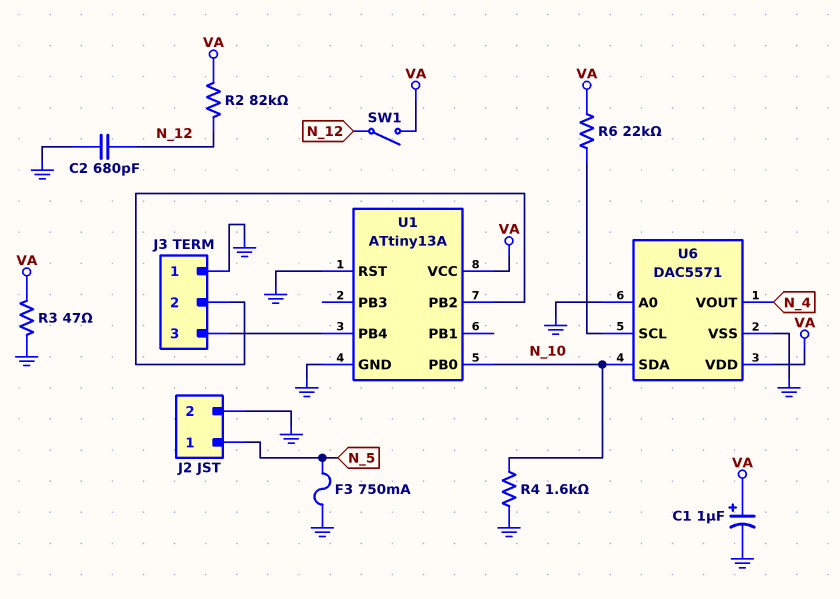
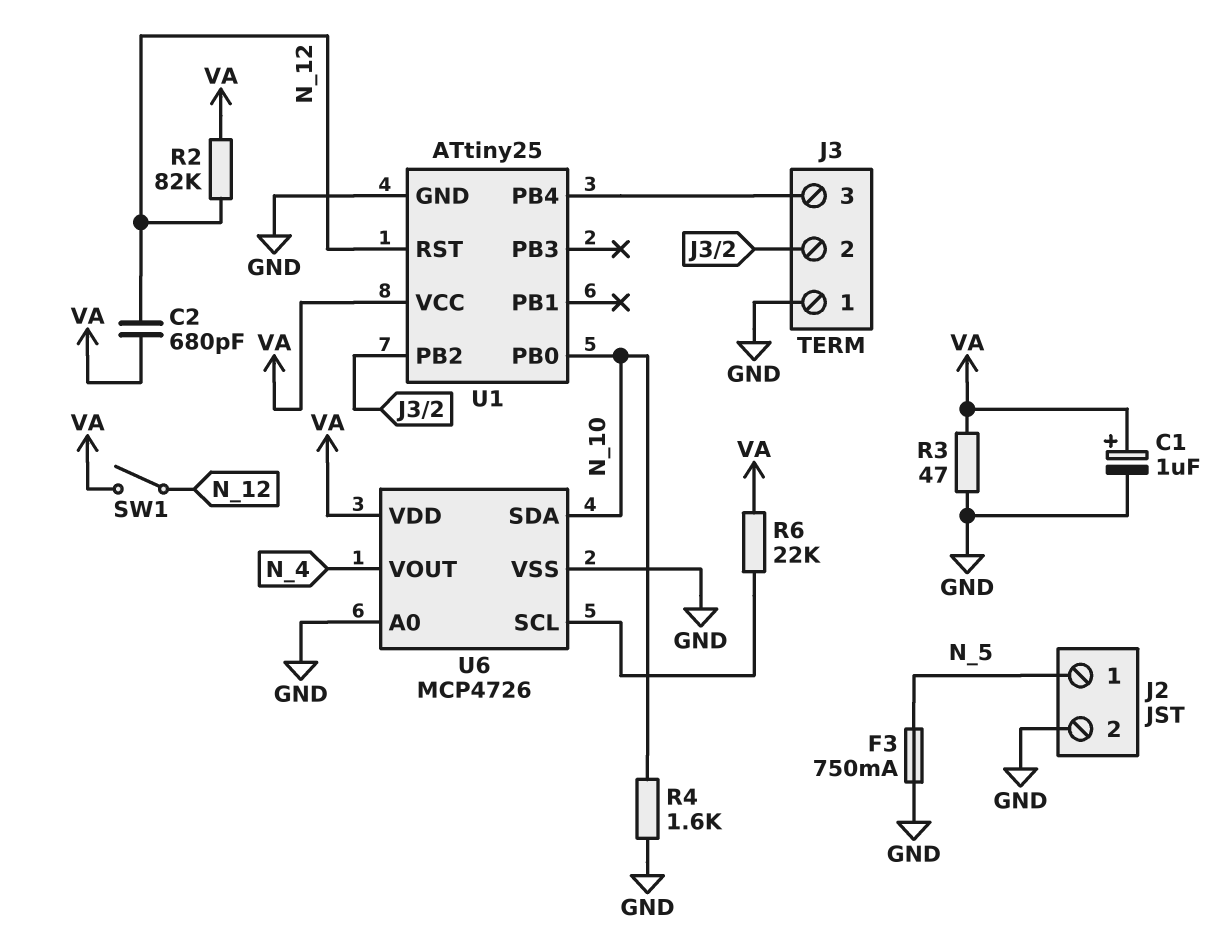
C2: 680pF (GND, N_12) -> 680pF (N_12, VA)
U1: ATtiny13A -> ATtiny25
U1 pin RST: GND -> N_12
U6: DAC5571 -> MCP4726

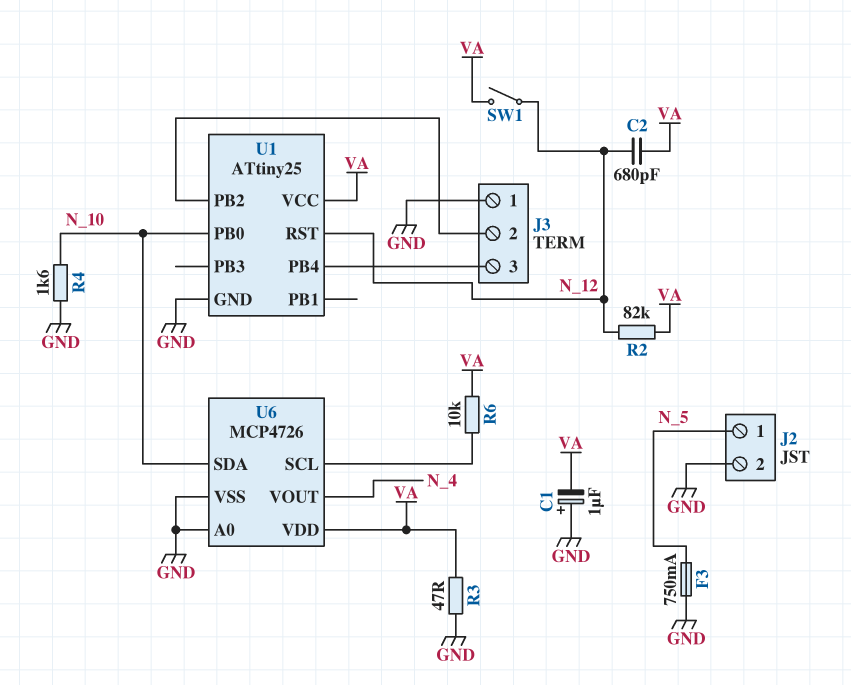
C1: 1uF (plus VA, minus GND) -> 1uF (plus GND, minus VA)
R6: 22k (U6/SCL, VA) -> 10k (U6/SCL, VA)

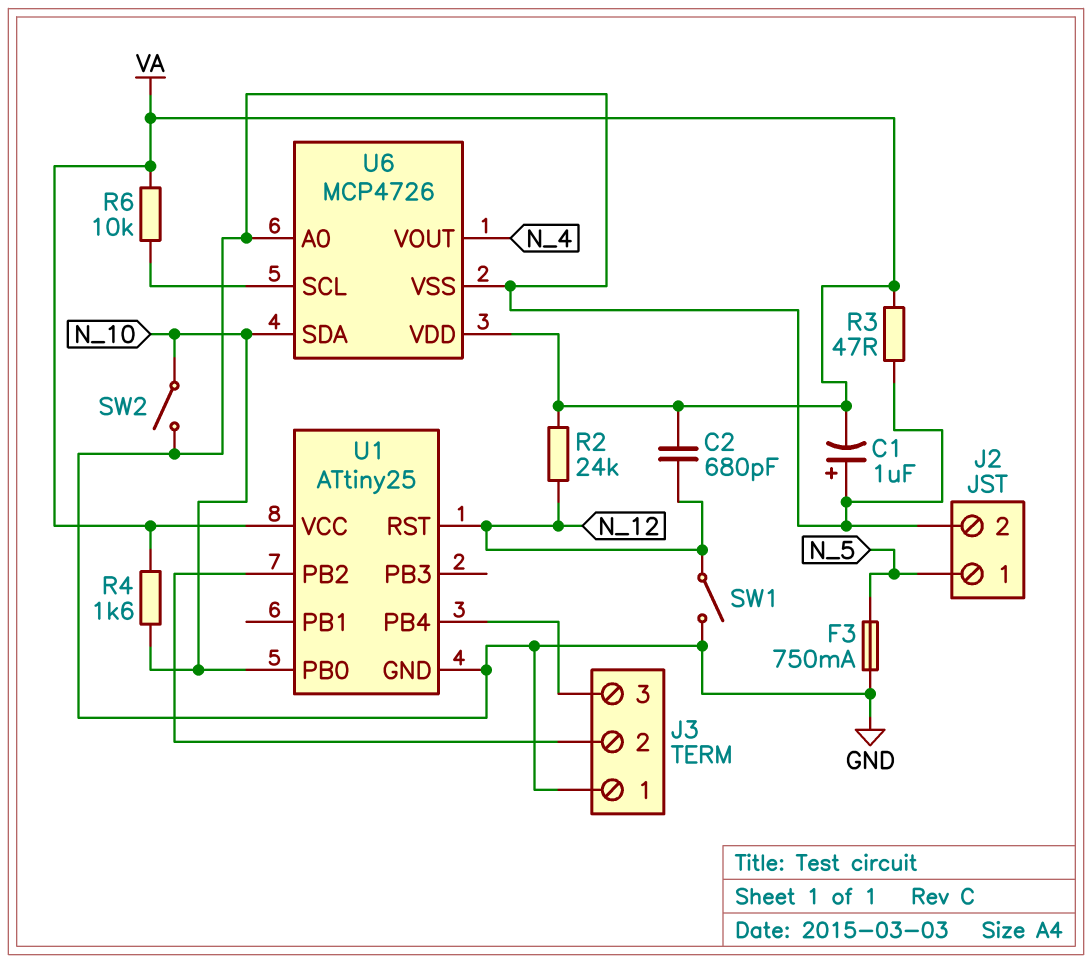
R2: 82k (N_12, VA) -> 24k (N_12, VA)
R4: 1.6k (GND, N_10) -> 1.6k (N_10, VA)
SW1: switch (N_12, VA) -> switch (GND, N_12)
SW2: none -> switch (GND, N_10)

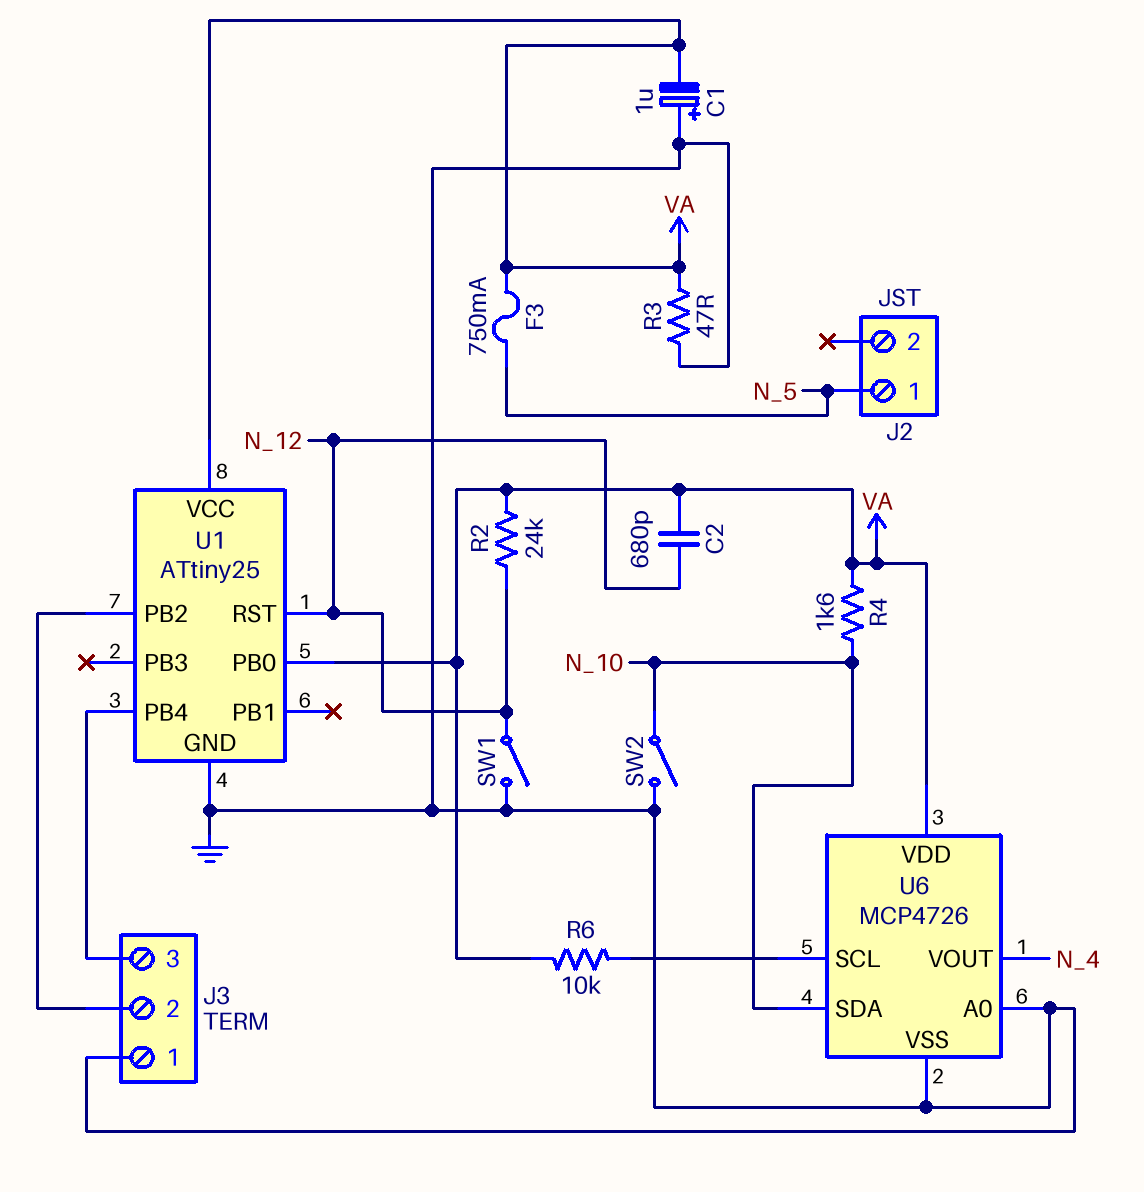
F3: 750mA (GND, N_5) -> 750mA (N_5, VA)
J2 pin 2: GND -> none
U1 pin PB0: N_10 -> VA

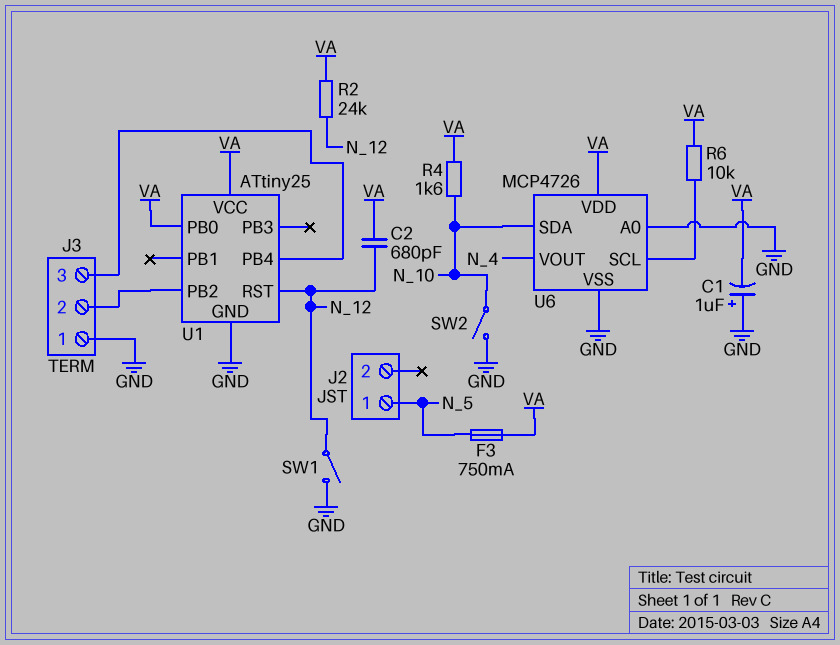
R3: 47 (GND, VA) -> none

